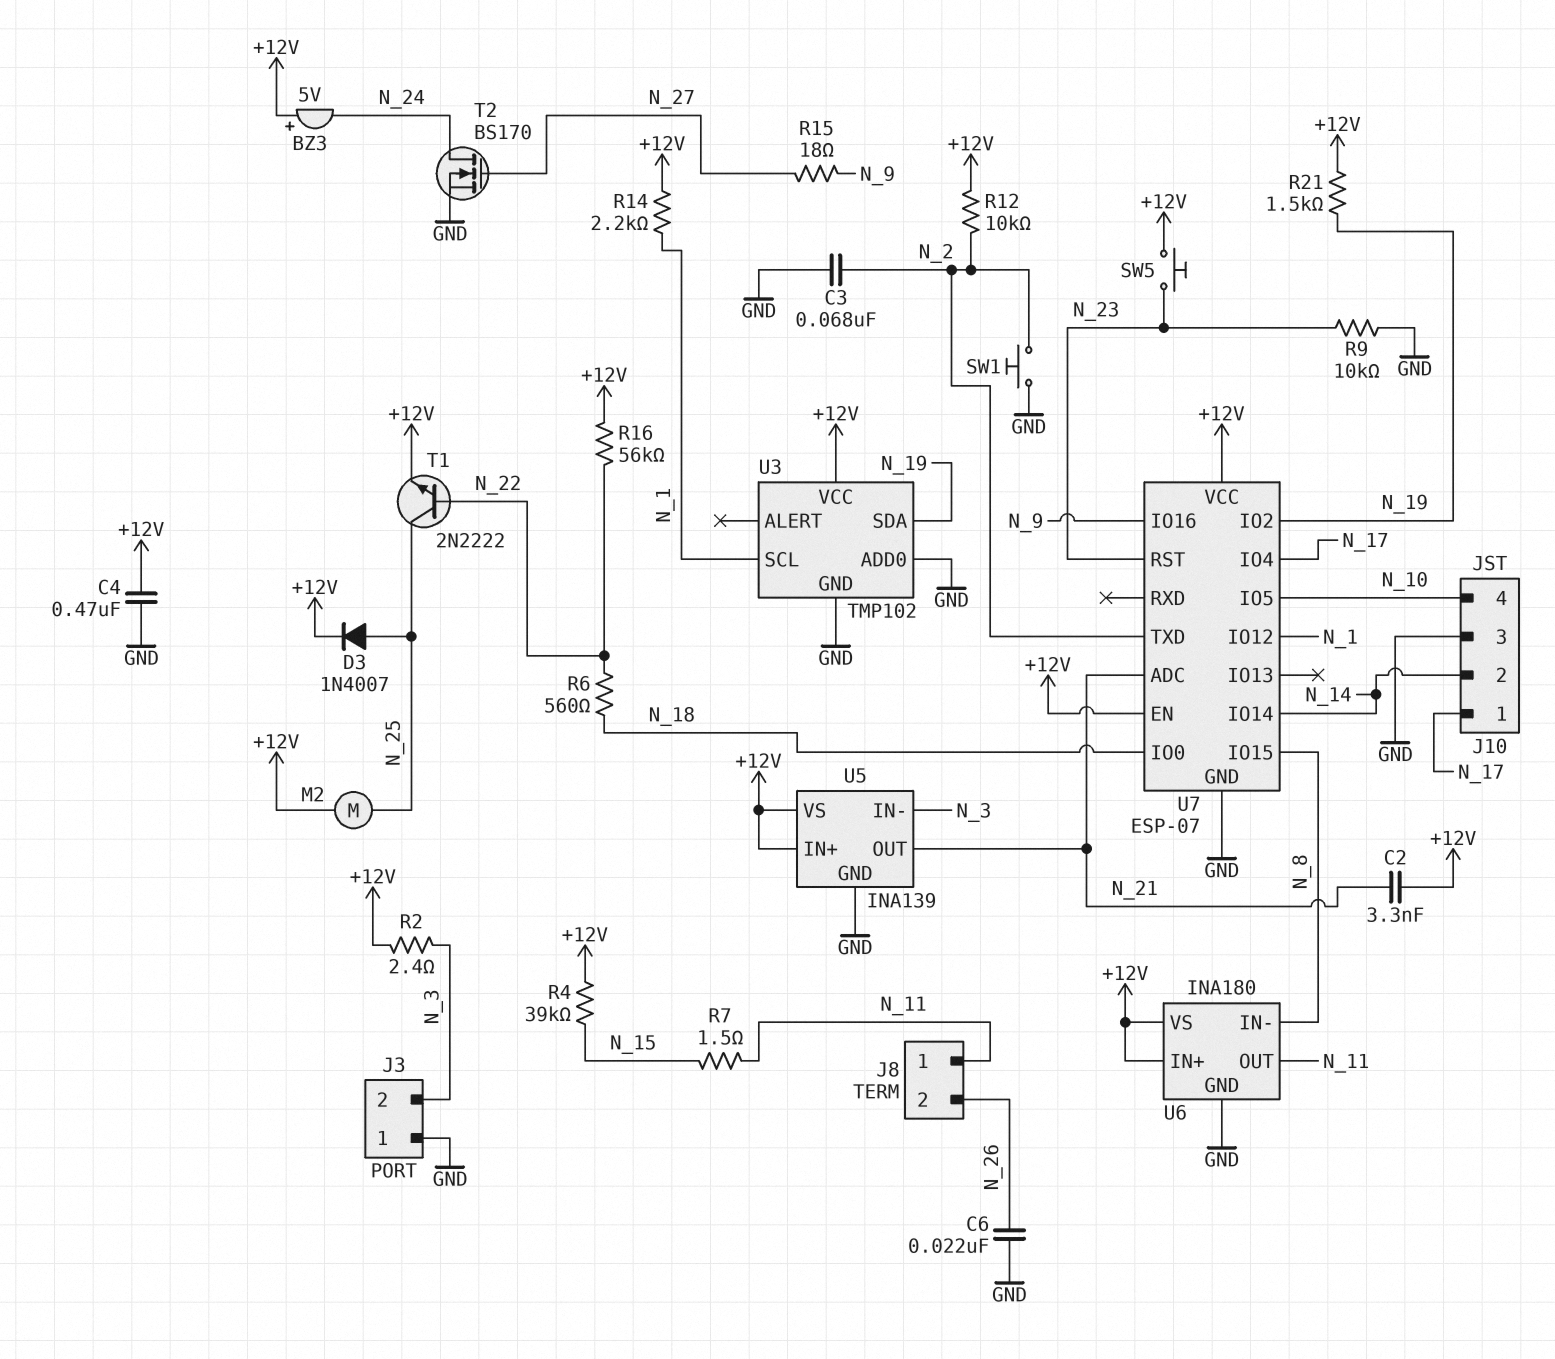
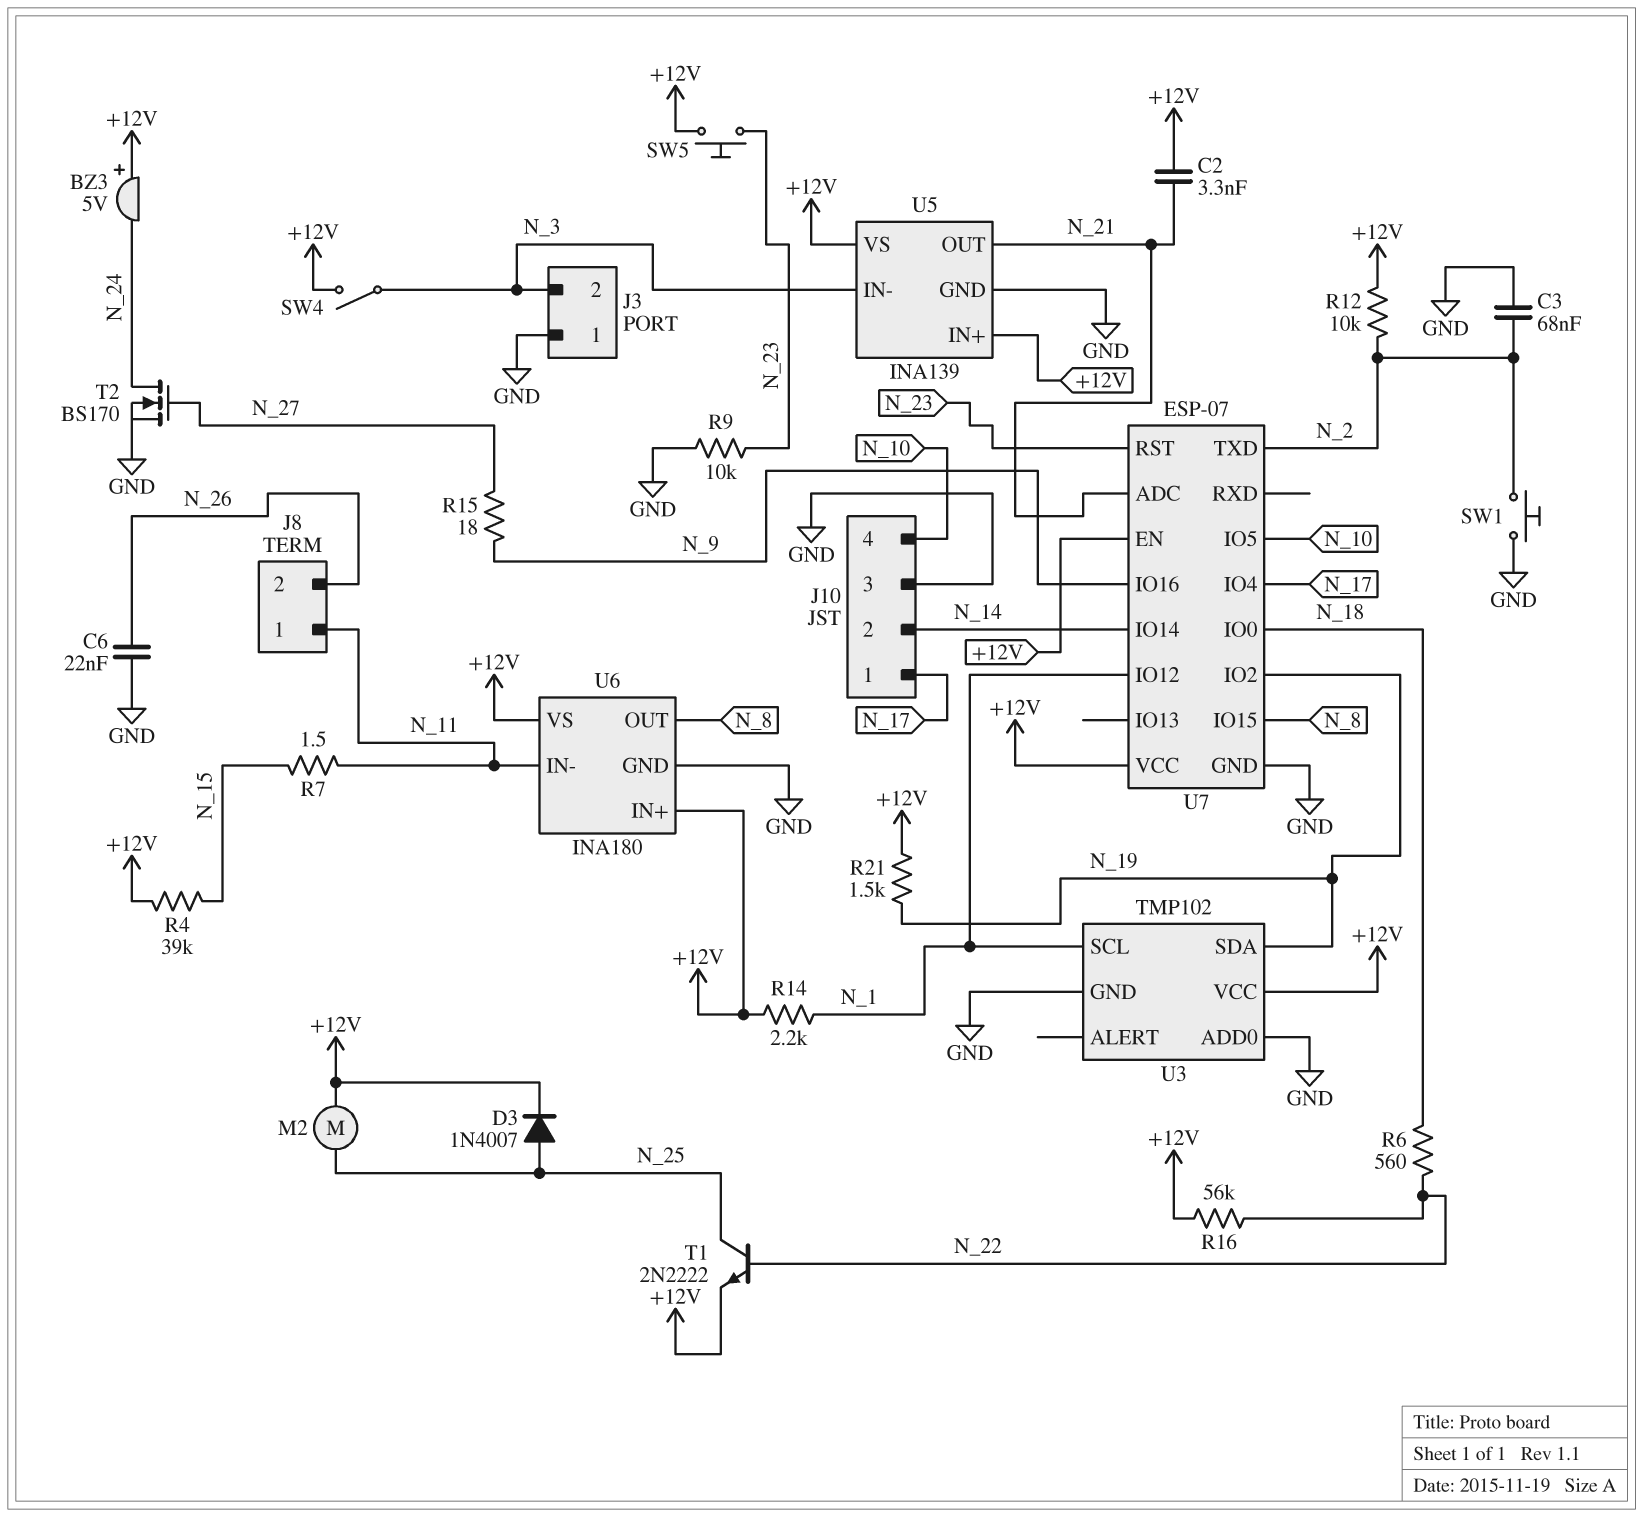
C4: 470nF (+12V, GND) -> none
R2: 2.4 (+12V, N_3) -> none
SW4: none -> switch (+12V, N_3)
U6 pin IN-: N_8 -> N_11
U6 pin OUT: N_11 -> N_8

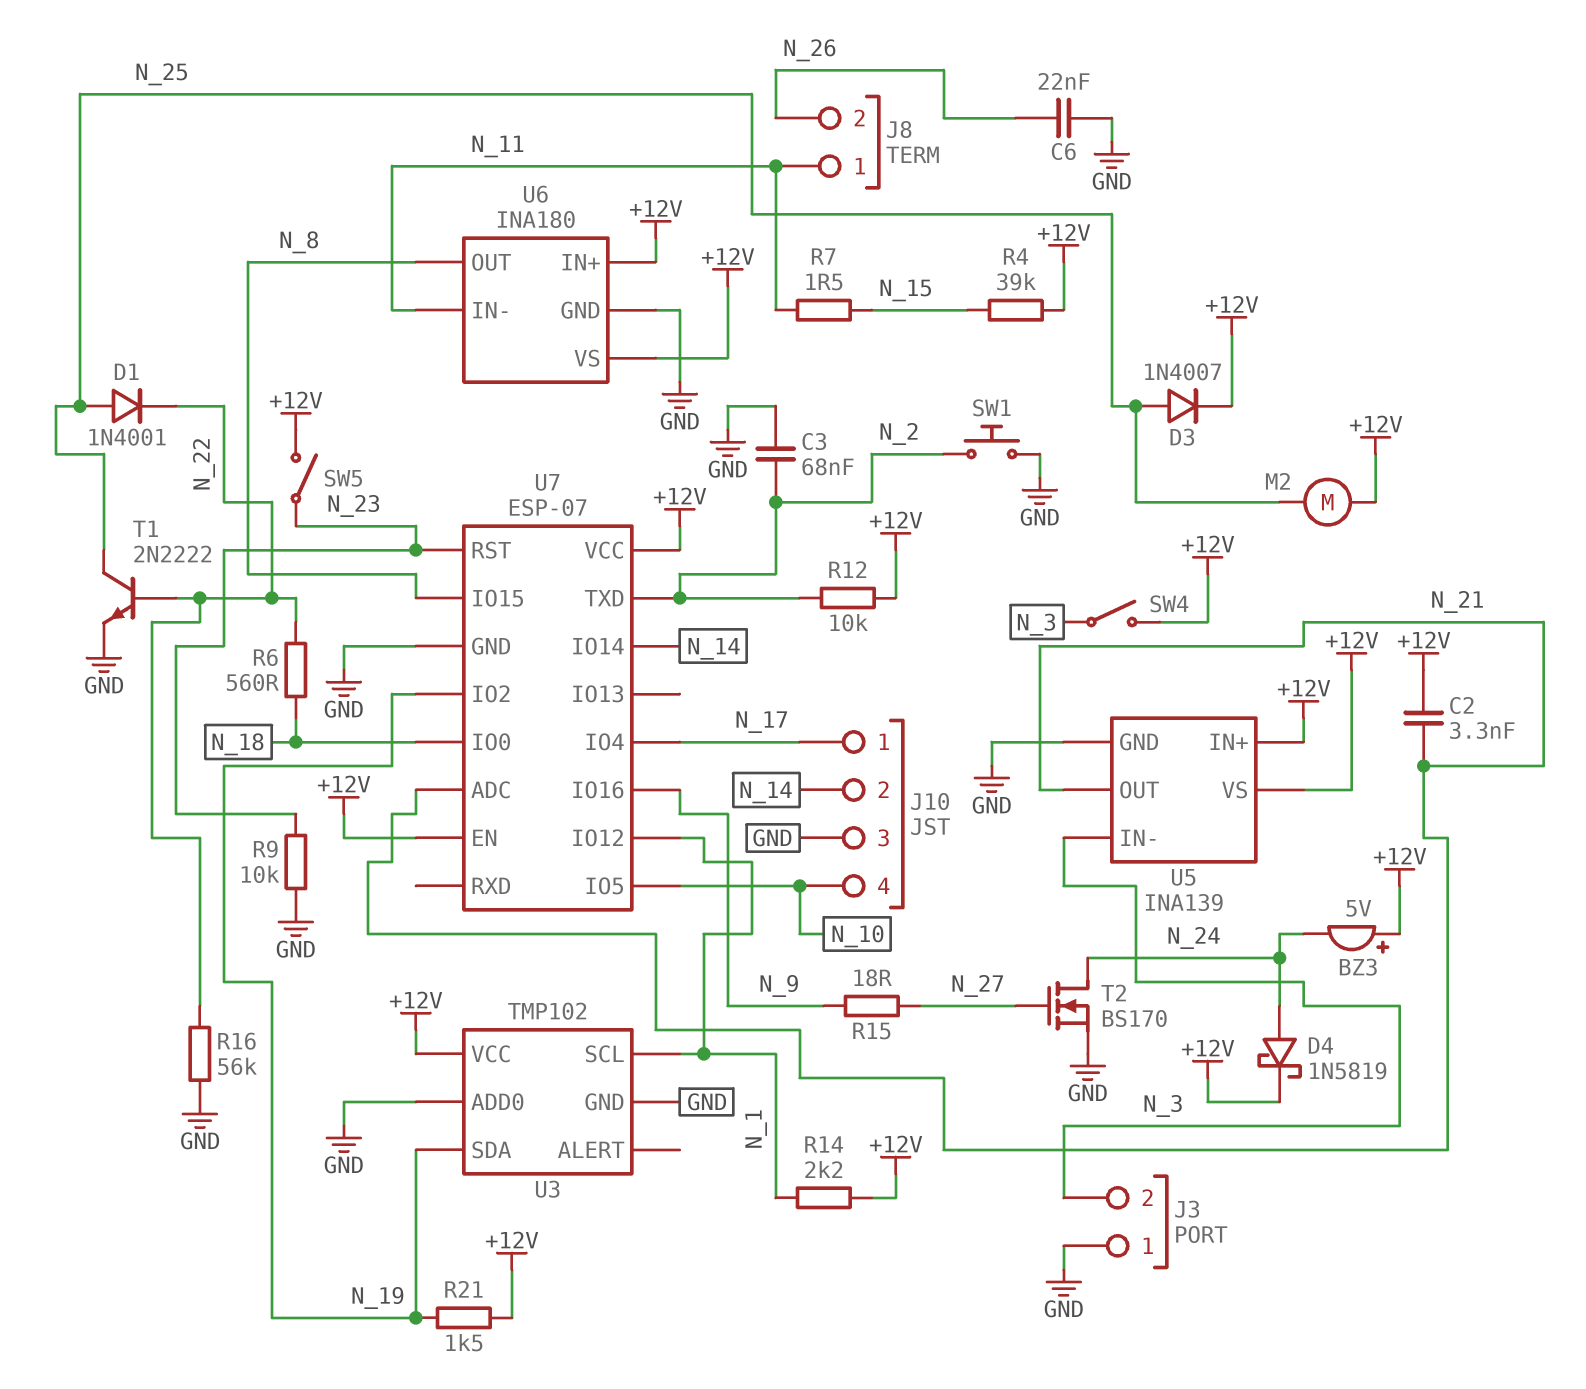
D1: none -> diode 1N4001 (A N_25, K N_22)
D4: none -> schottky 1N5819 (A N_24, K +12V)
R16: 56k (+12V, N_22) -> 56k (GND, N_22)
SW5: button (+12V, N_23) -> switch (+12V, N_23)
T1: NPN 2N2222 (B N_22, C N_25, E +12V) -> NPN 2N2222 (B N_22, C N_25, E GND)

